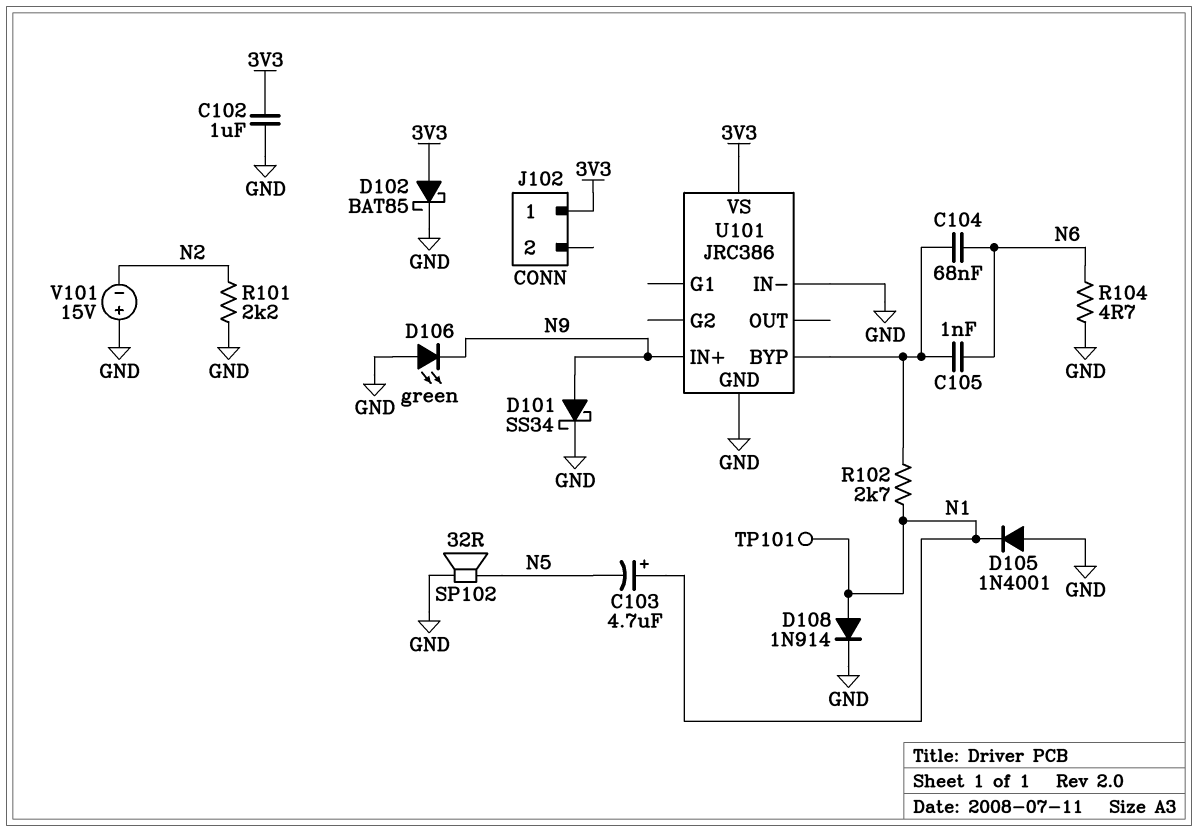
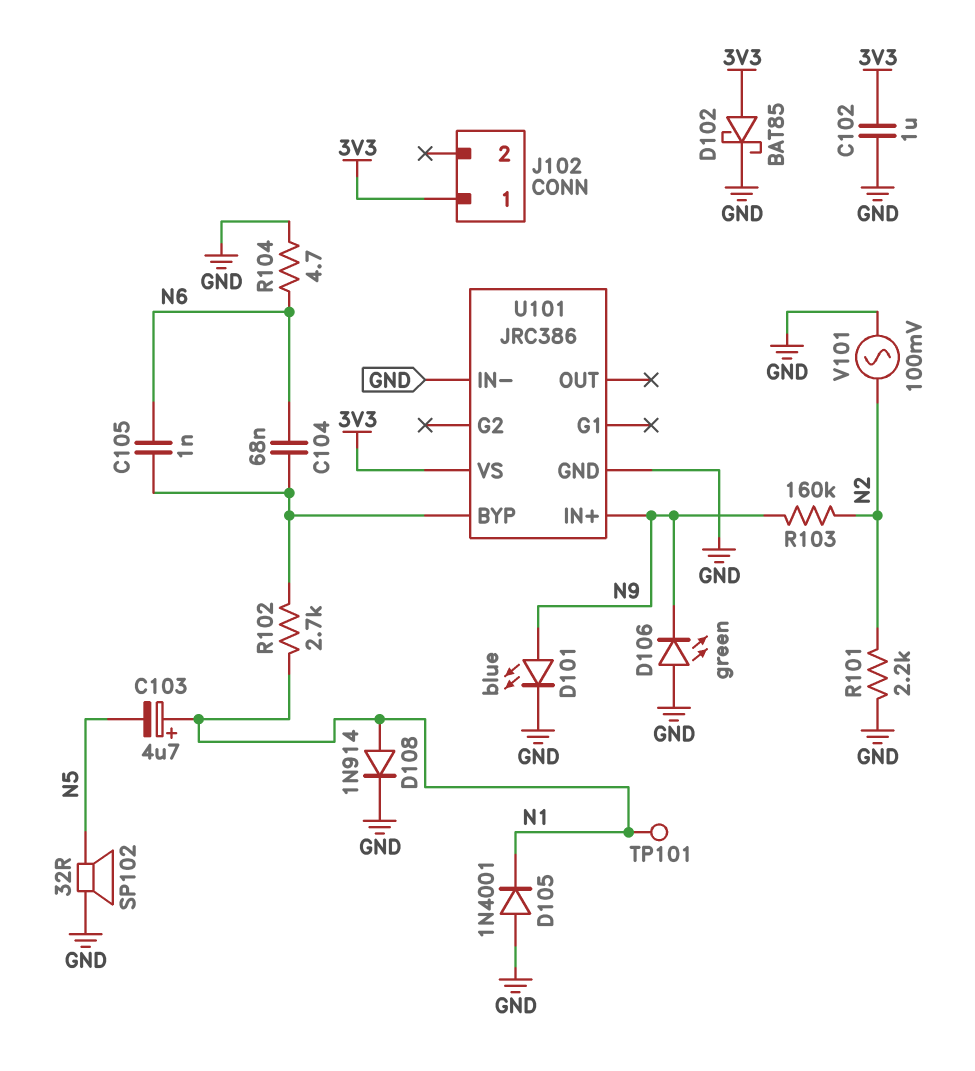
D101: schottky SS34 (A N9, K GND) -> LED blue (A N9, K GND)
R103: none -> 160k (N2, N9)
V101: 15V (plus GND, minus N2) -> AC 100mV (GND, N2)

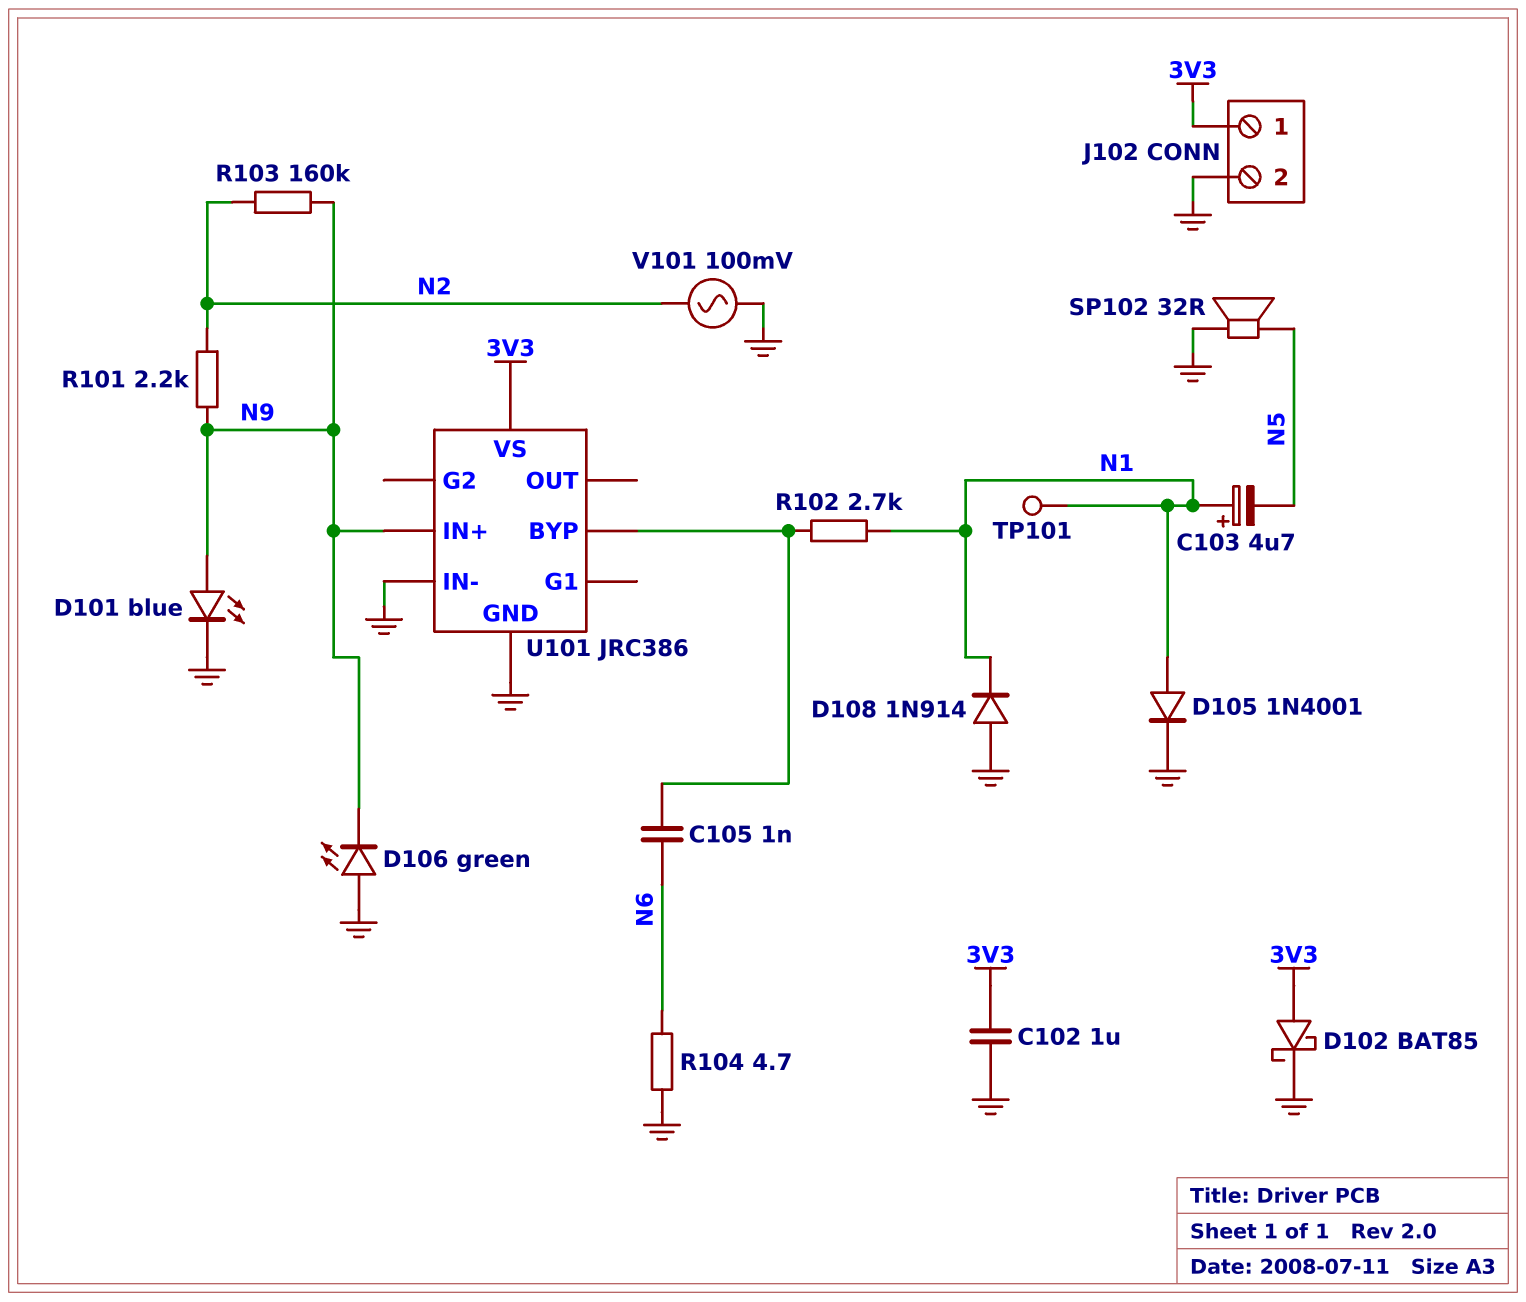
C104: 68nF (N6, U101/BYP) -> none
D105: diode 1N4001 (A GND, K N1) -> diode 1N4001 (A N1, K GND)
D108: diode 1N914 (A N1, K GND) -> diode 1N914 (A GND, K N1)
J102 pin 2: none -> GND
R101: 2.2k (GND, N2) -> 2.2k (N2, N9)

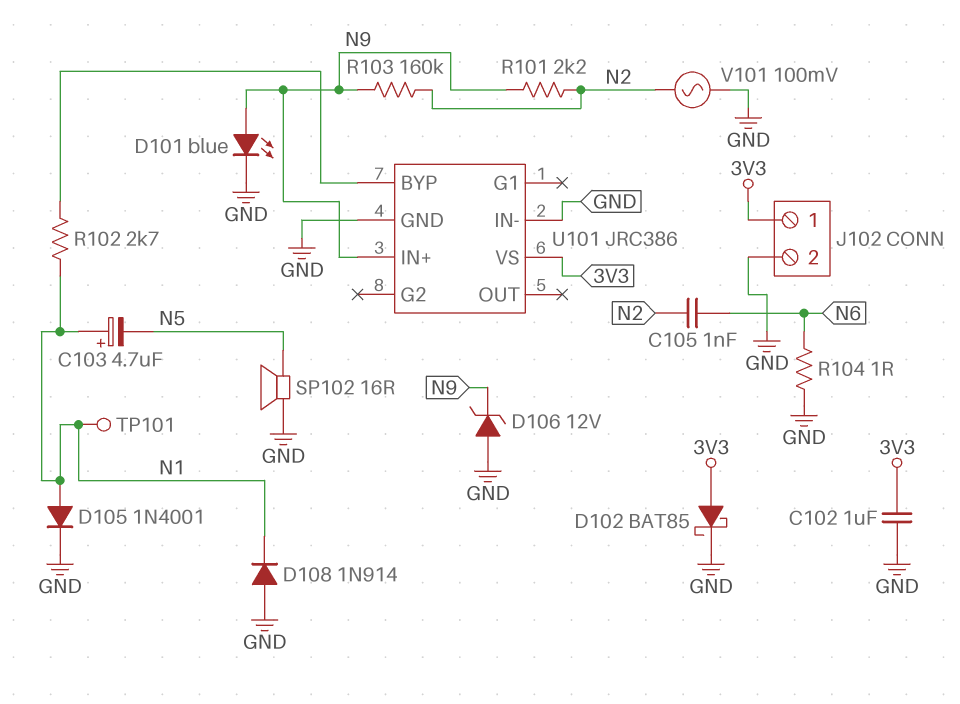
C105: 1nF (N6, U101/BYP) -> 1nF (N2, N6)
D106: LED green (A GND, K N9) -> zener 12V (A GND, K N9)
R104: 4.7 (GND, N6) -> 1 (GND, N6)
SP102: speaker 32R (GND, N5) -> speaker 16R (GND, N5)

